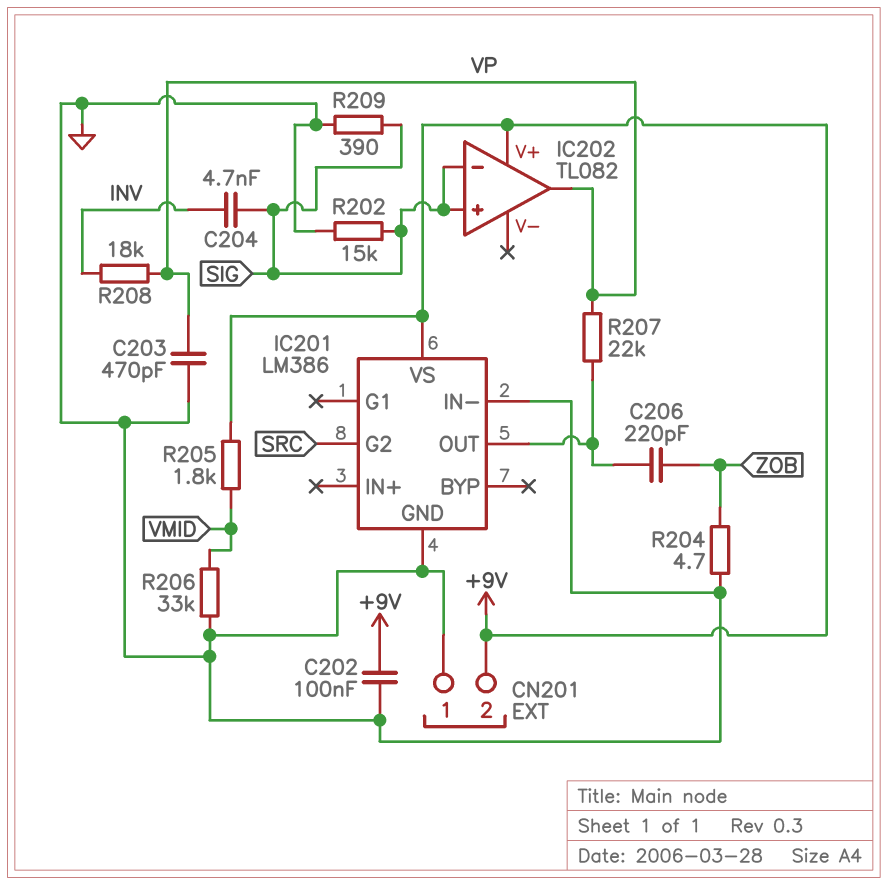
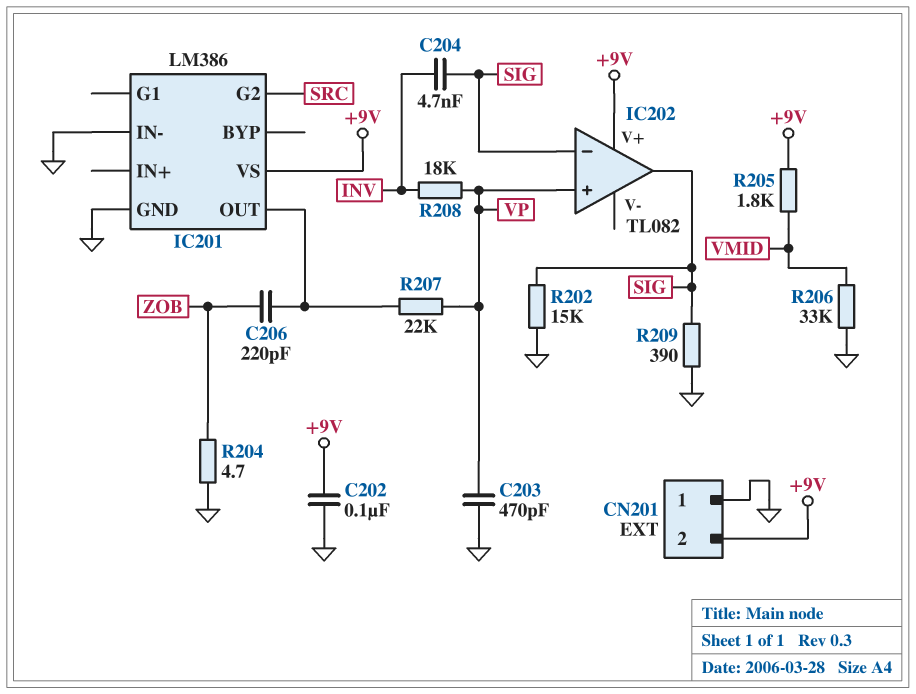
IC202 pin in+: SIG -> VP
IC202 pin out: VP -> SIG

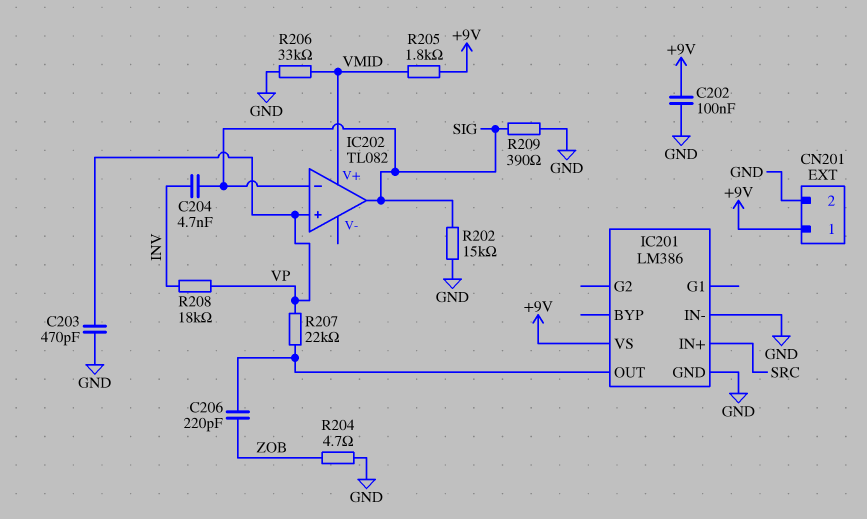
CN201 pin 1: GND -> +9V
CN201 pin 2: +9V -> GND
IC201 pin G2: SRC -> none
IC201 pin IN+: none -> SRC
IC202 pin V+: +9V -> VMID

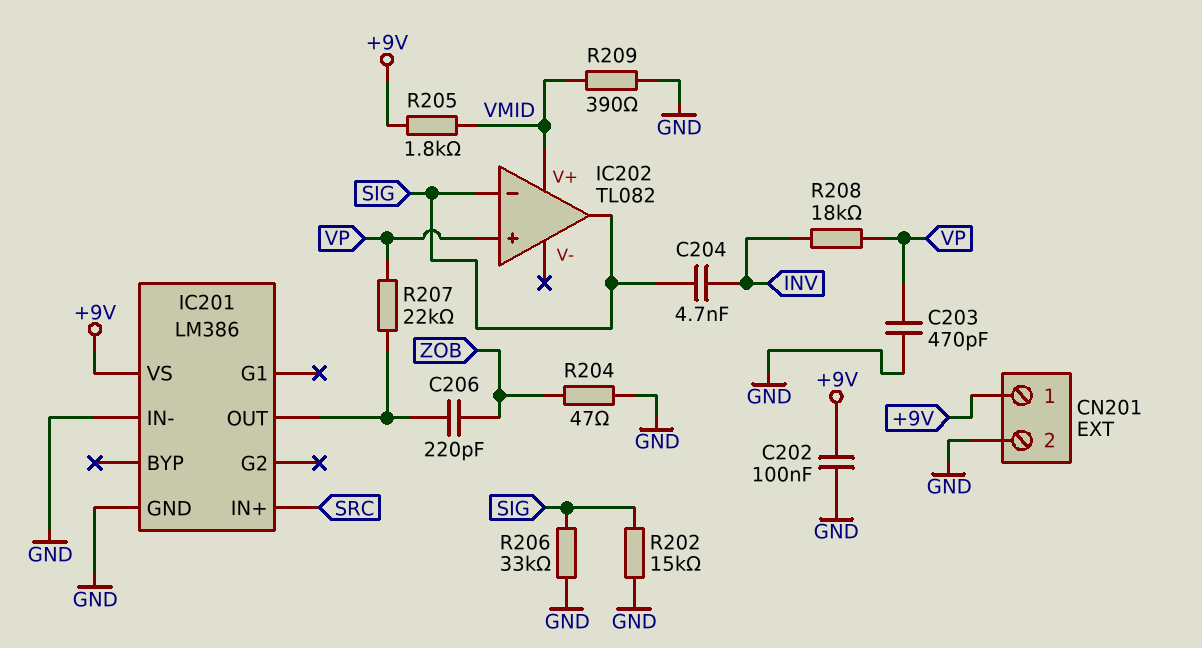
R204: 4.7 (GND, ZOB) -> 47 (GND, ZOB)
R206: 33k (GND, VMID) -> 33k (GND, SIG)
R209: 390 (GND, SIG) -> 390 (GND, VMID)

